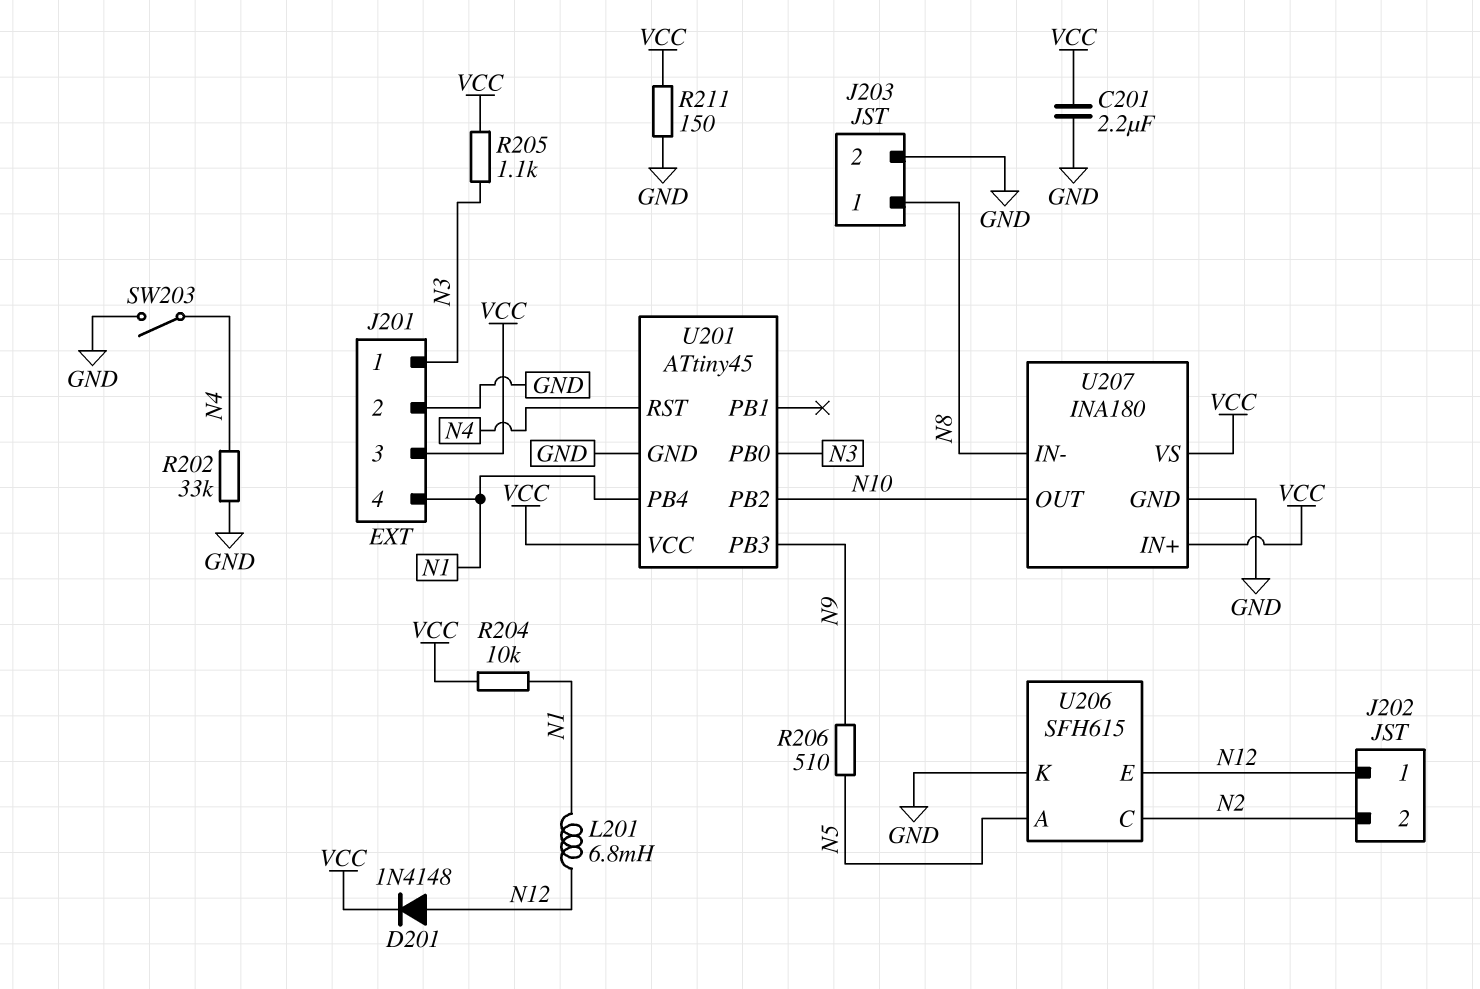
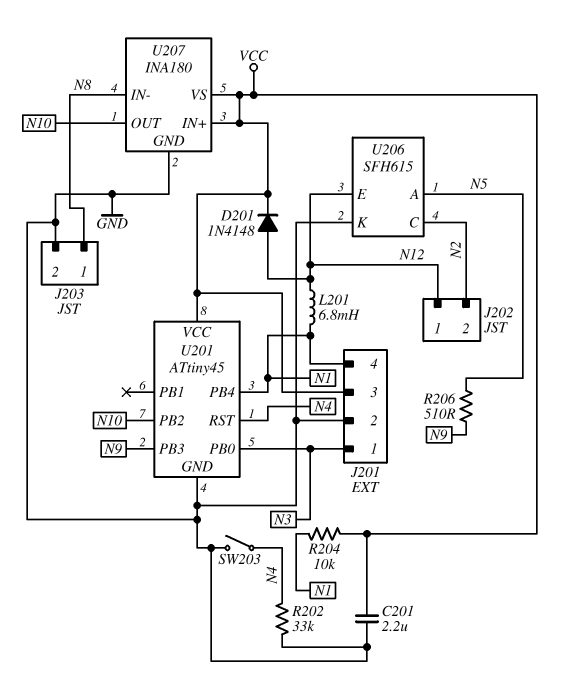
R205: 1.1k (N3, VCC) -> none
R211: 150 (GND, VCC) -> none

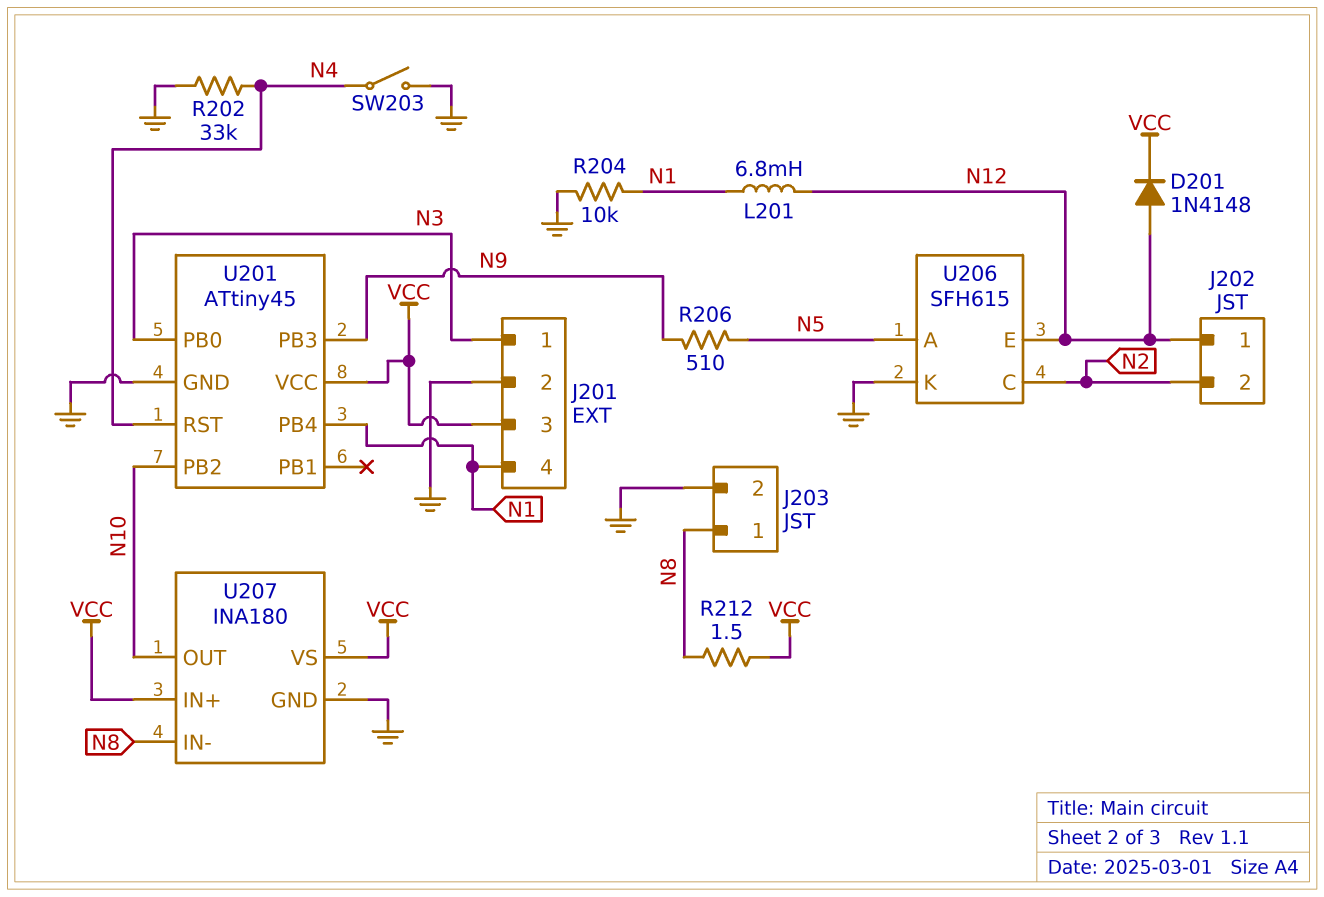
C201: 2.2uF (GND, VCC) -> none
R204: 10k (N1, VCC) -> 10k (GND, N1)
R212: none -> 1.5 (N8, VCC)

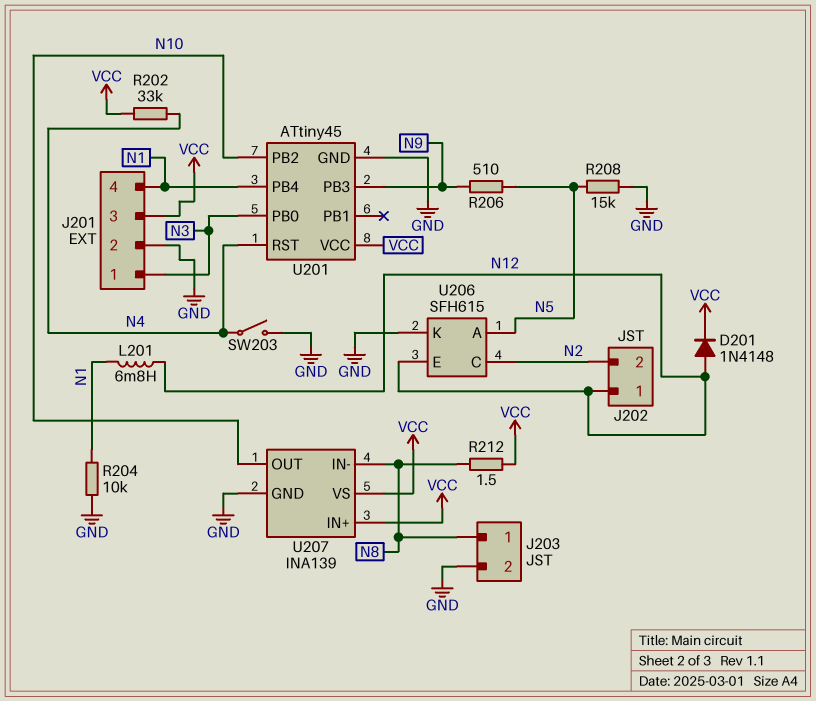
R202: 33k (GND, N4) -> 33k (N4, VCC)
R208: none -> 15k (GND, N5)
U207: INA180 -> INA139

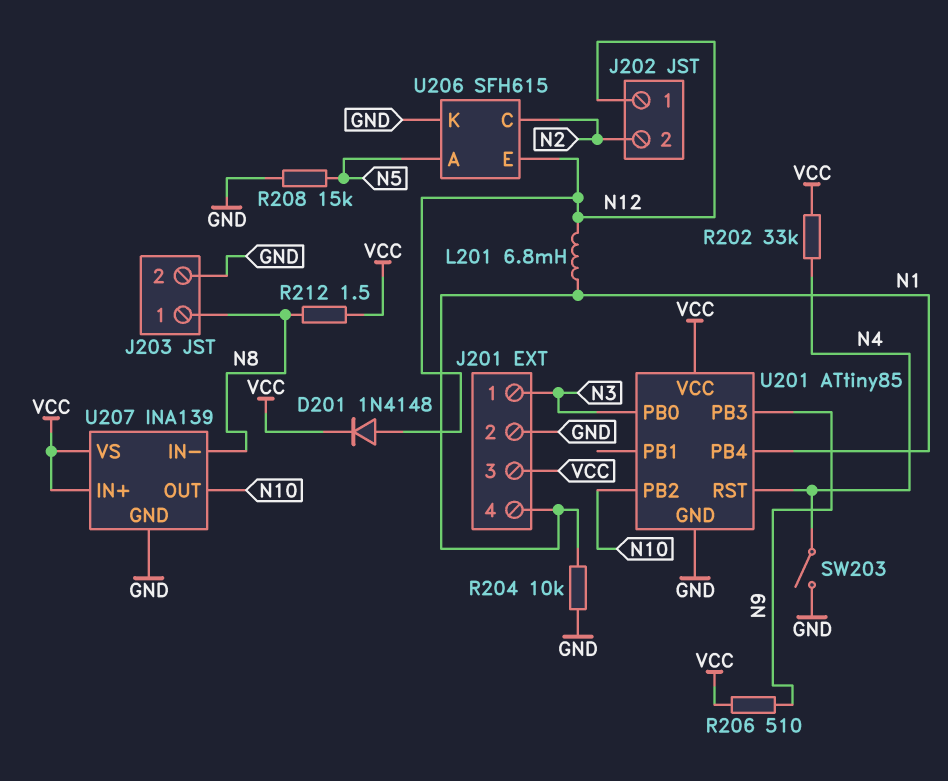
R206: 510 (N5, N9) -> 510 (N9, VCC)
U201: ATtiny45 -> ATtiny85

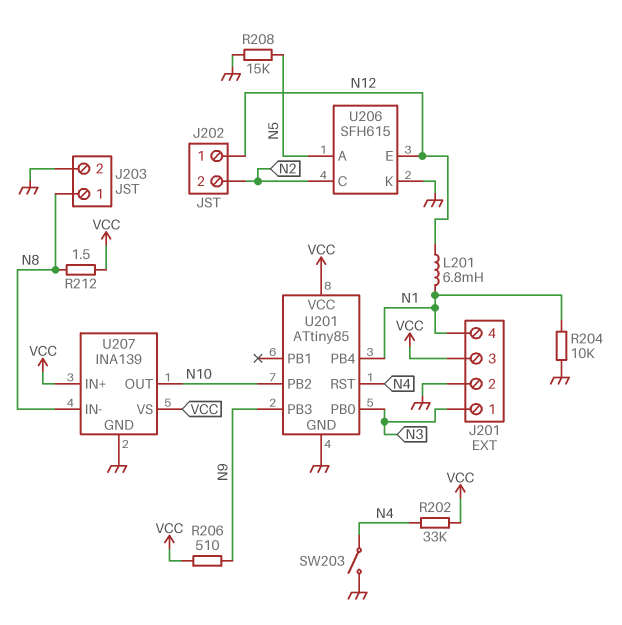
D201: diode 1N4148 (A N12, K VCC) -> none

